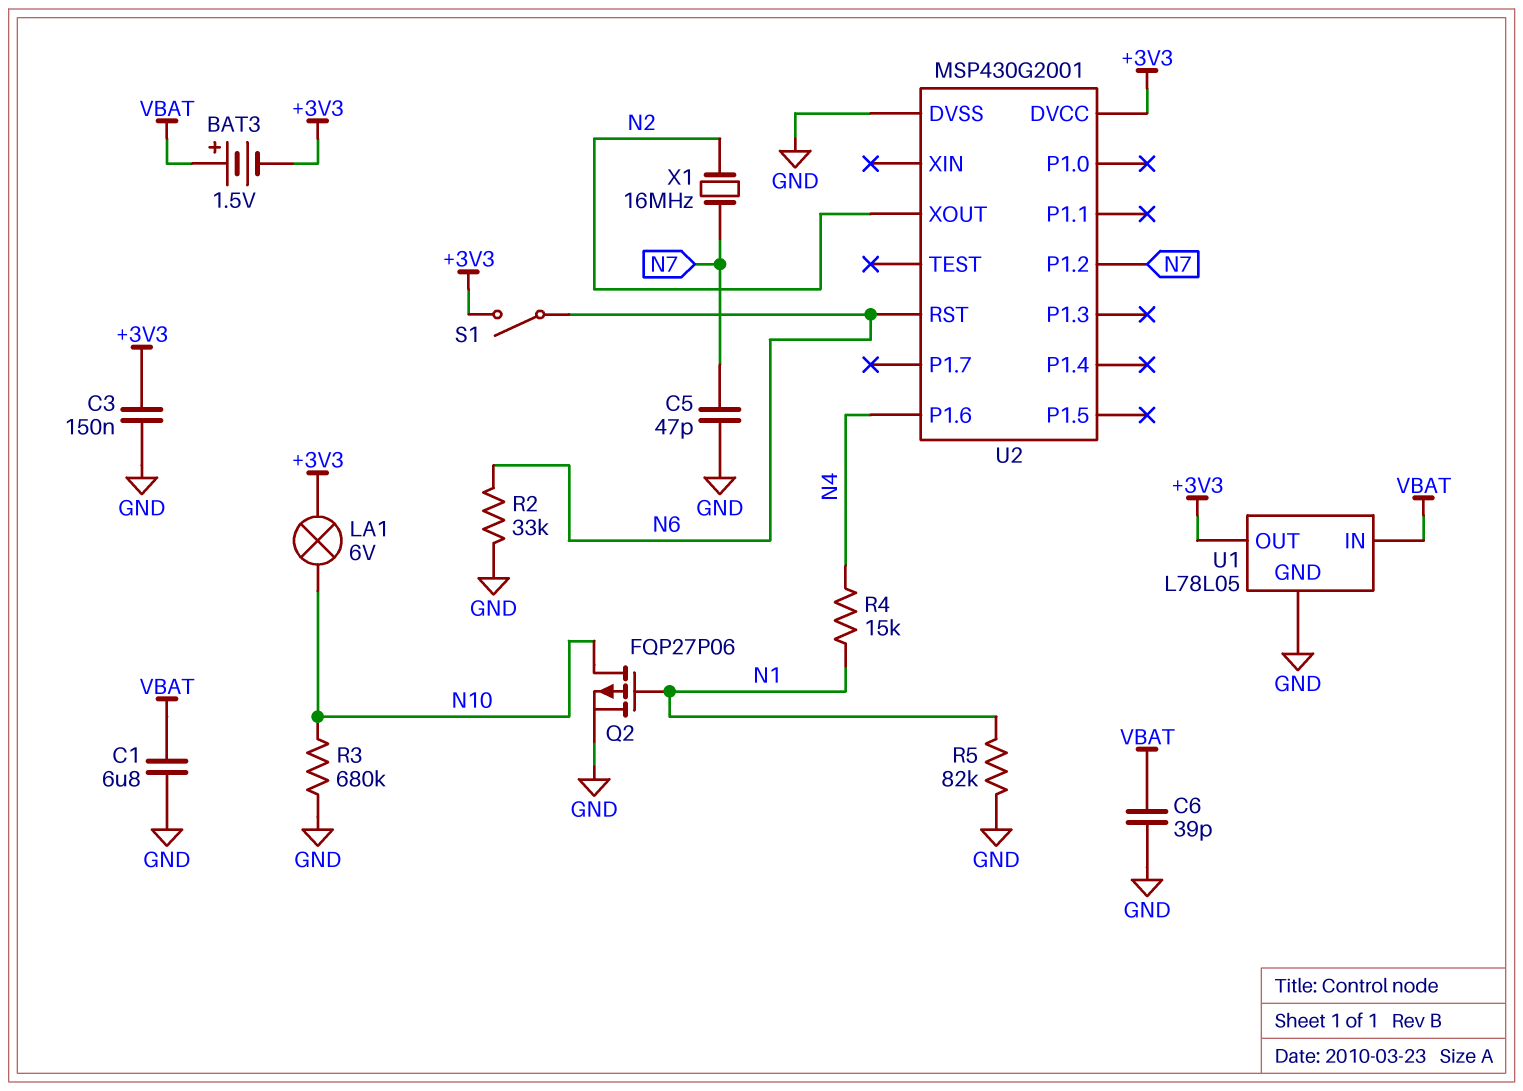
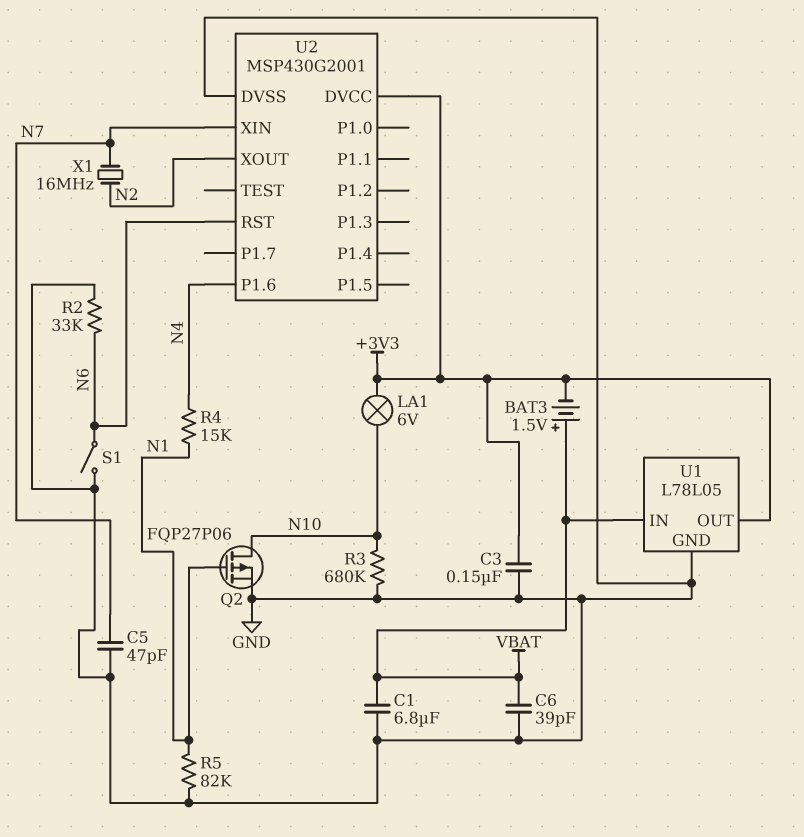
S1: switch (+3V3, N6) -> switch (GND, N6)
U2 pin P1.2: N7 -> none
U2 pin XIN: none -> N7

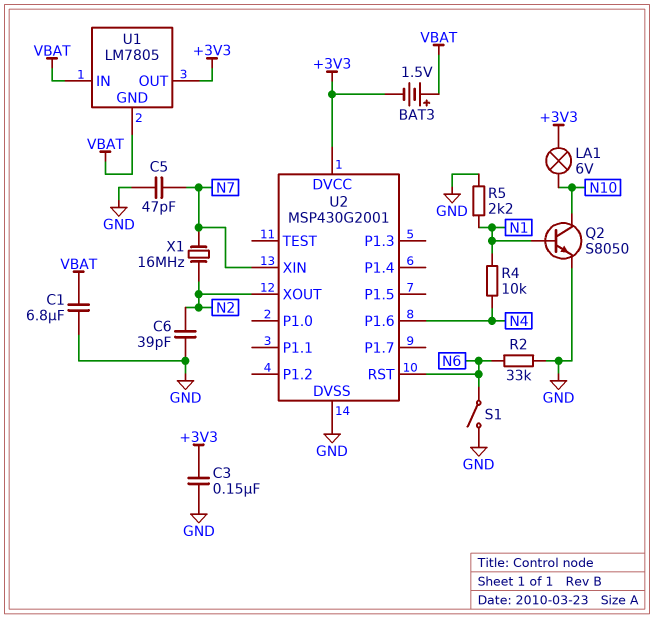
C6: 39pF (GND, VBAT) -> 39pF (GND, N2)
Q2: PMOS FQP27P06 (G N1, D N10, S GND) -> NPN S8050 (B N1, C N10, E GND)
R3: 680k (GND, N10) -> none
R4: 15k (N1, N4) -> 10k (N1, N4)
R5: 82k (GND, N1) -> 2.2k (GND, N1)
U1: L78L05 -> LM7805
U1 pin GND: GND -> VBAT

